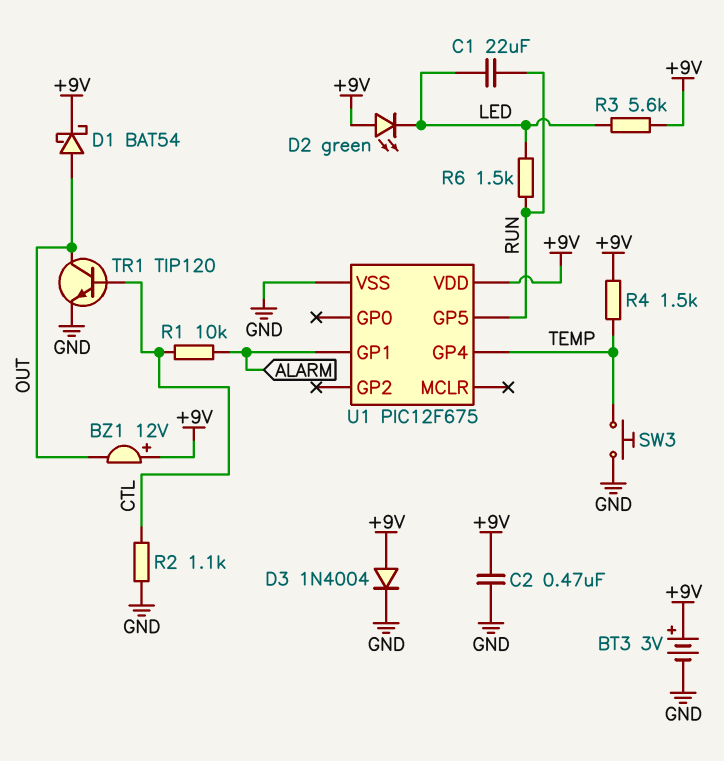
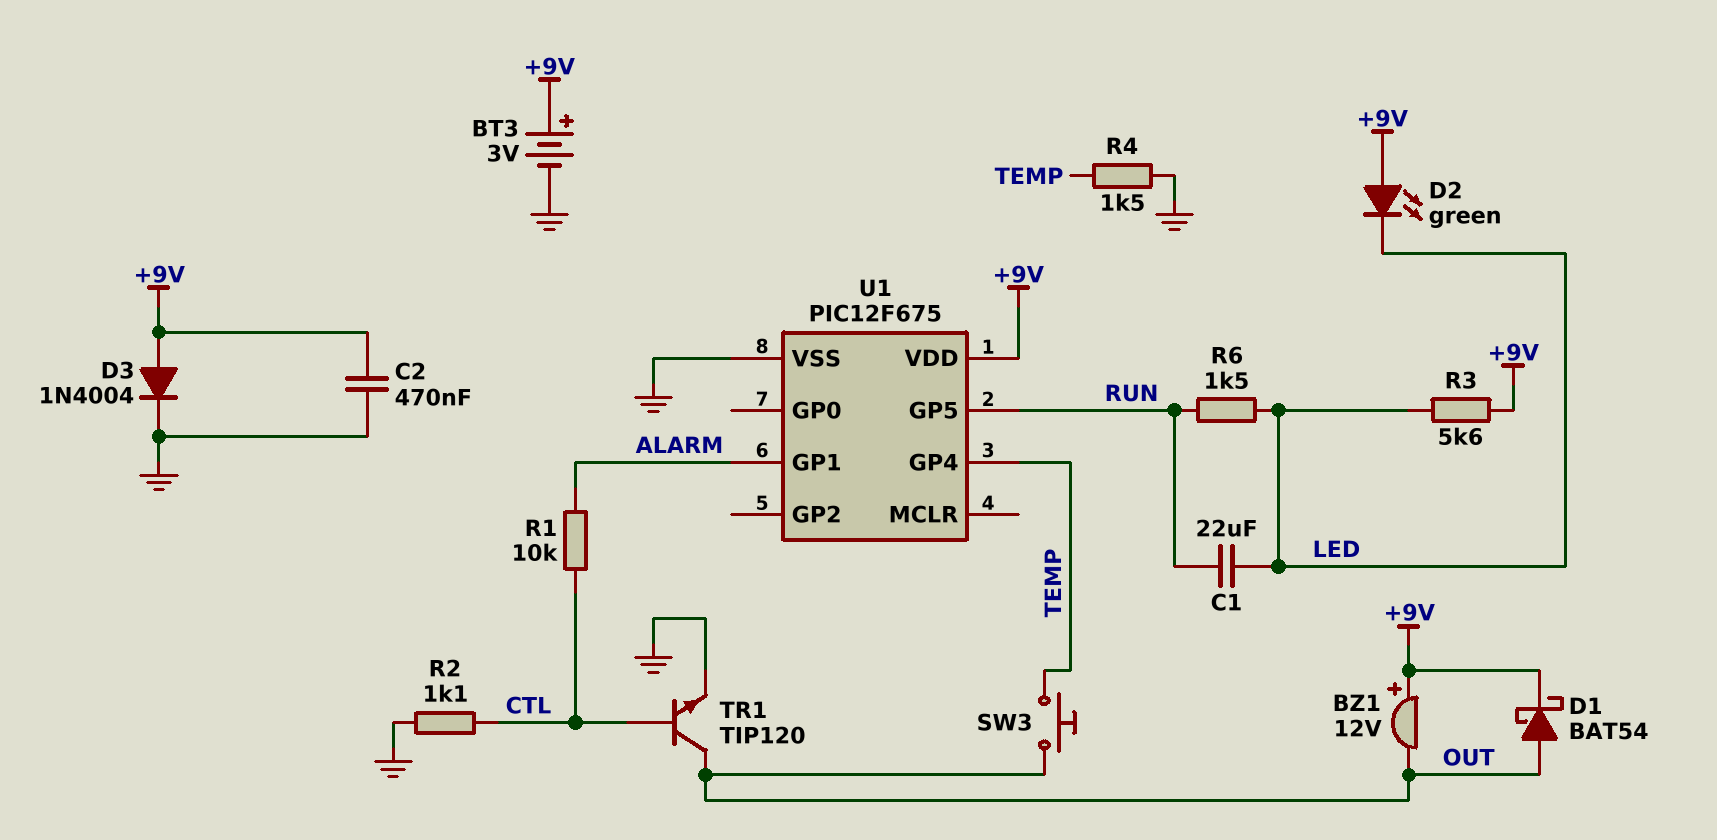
R4: 1.5k (+9V, TEMP) -> 1.5k (GND, TEMP)
SW3: button (GND, TEMP) -> button (OUT, TEMP)

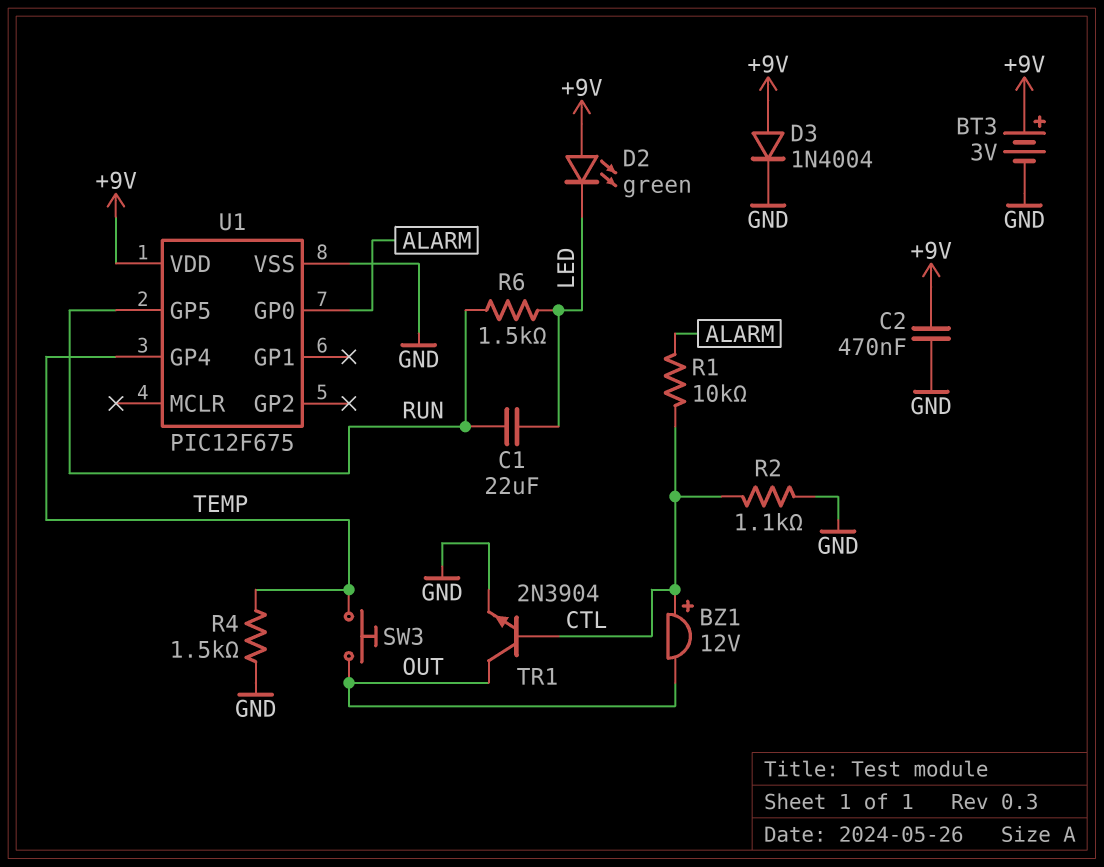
BZ1: buzzer 12V (plus +9V, minus OUT) -> buzzer 12V (plus CTL, minus OUT)
D1: schottky BAT54 (A OUT, K +9V) -> none
R3: 5.6k (+9V, LED) -> none
TR1: NPN TIP120 (B CTL, C OUT, E GND) -> NPN 2N3904 (B CTL, C OUT, E GND)
U1 pin GP0: none -> ALARM
U1 pin GP1: ALARM -> none

